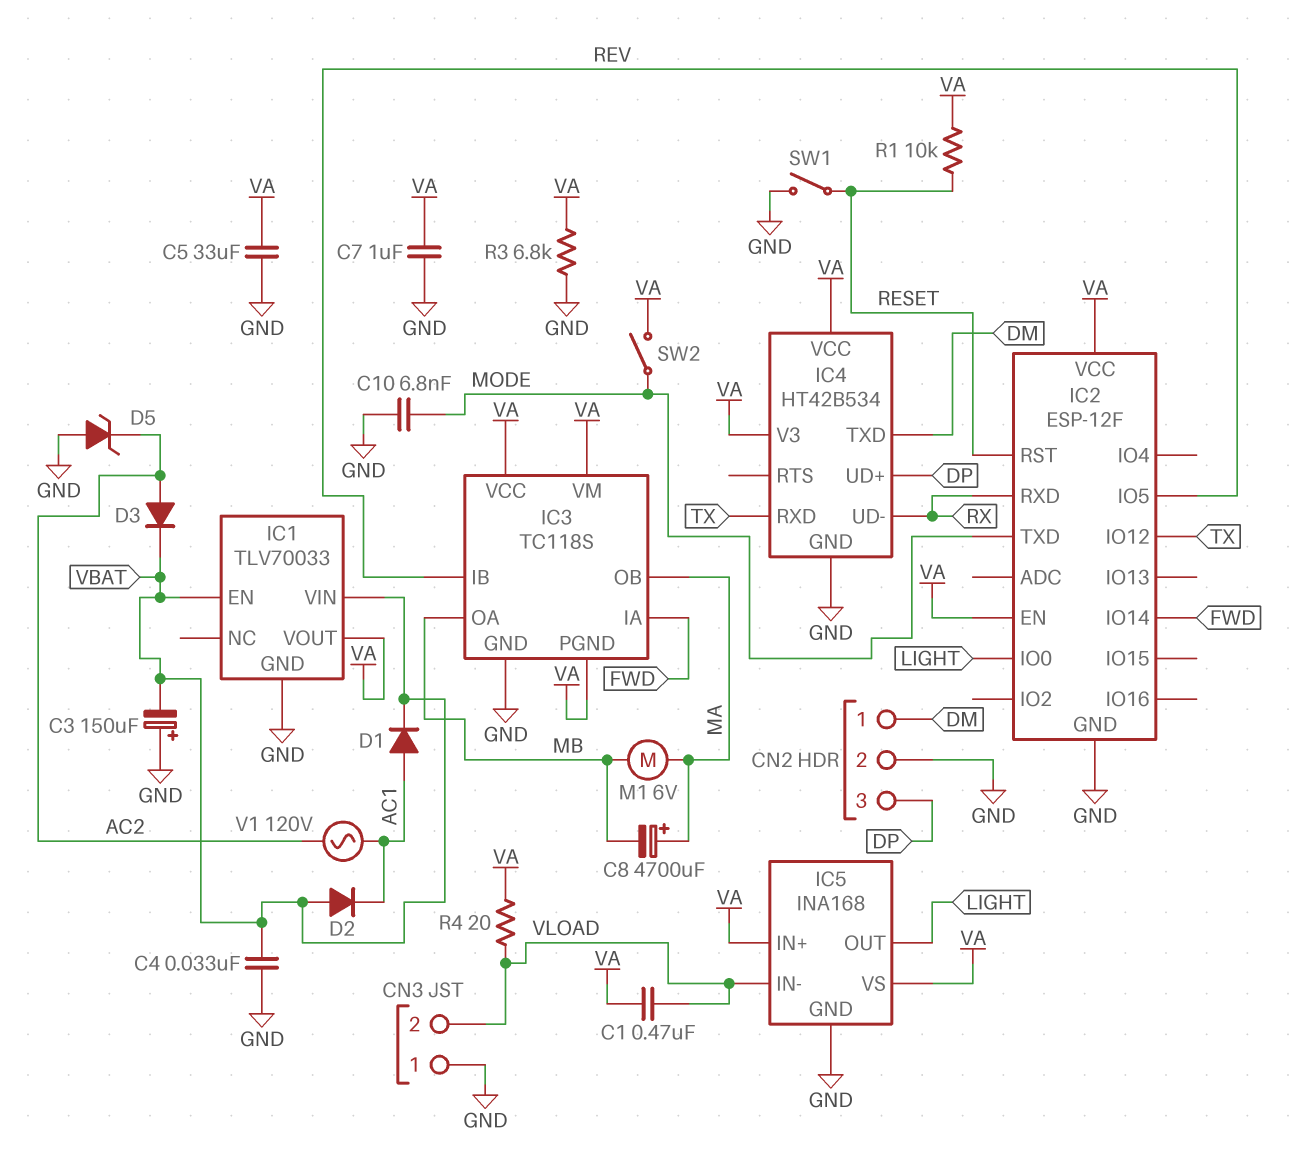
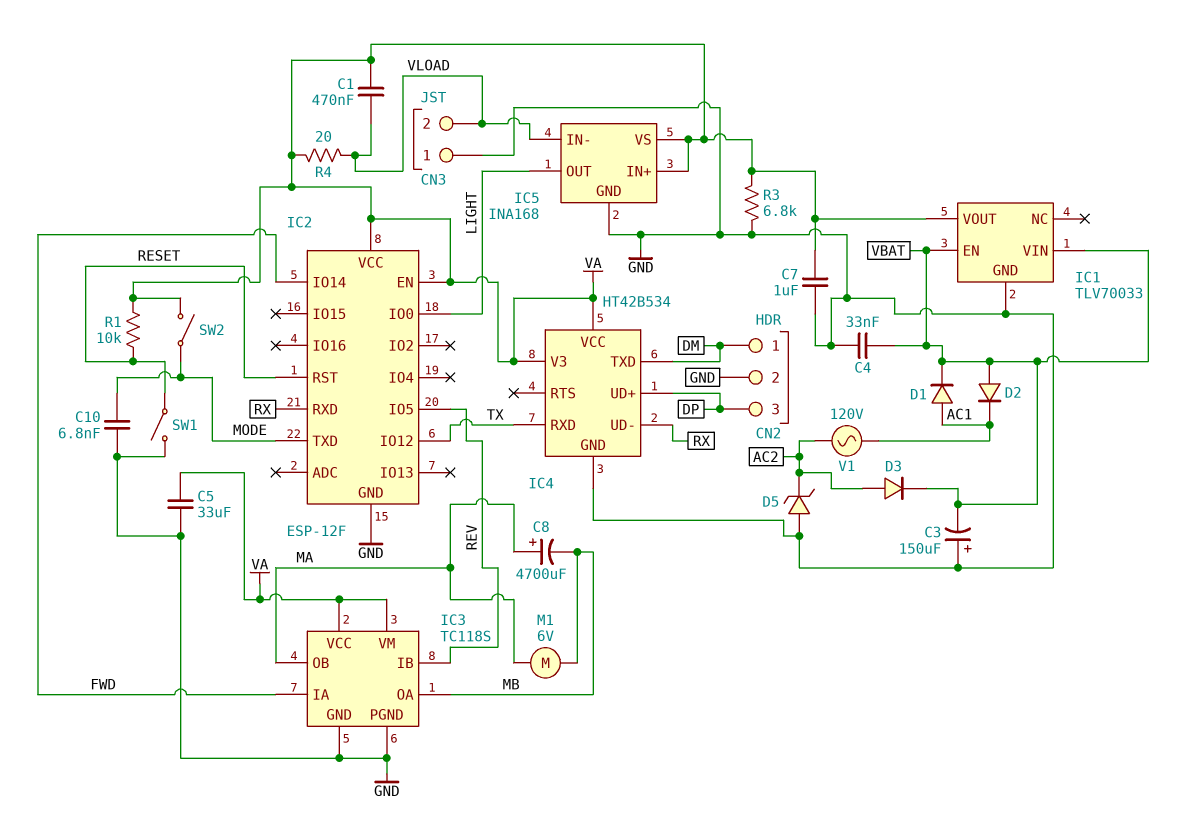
IC3 pin PGND: VA -> GND

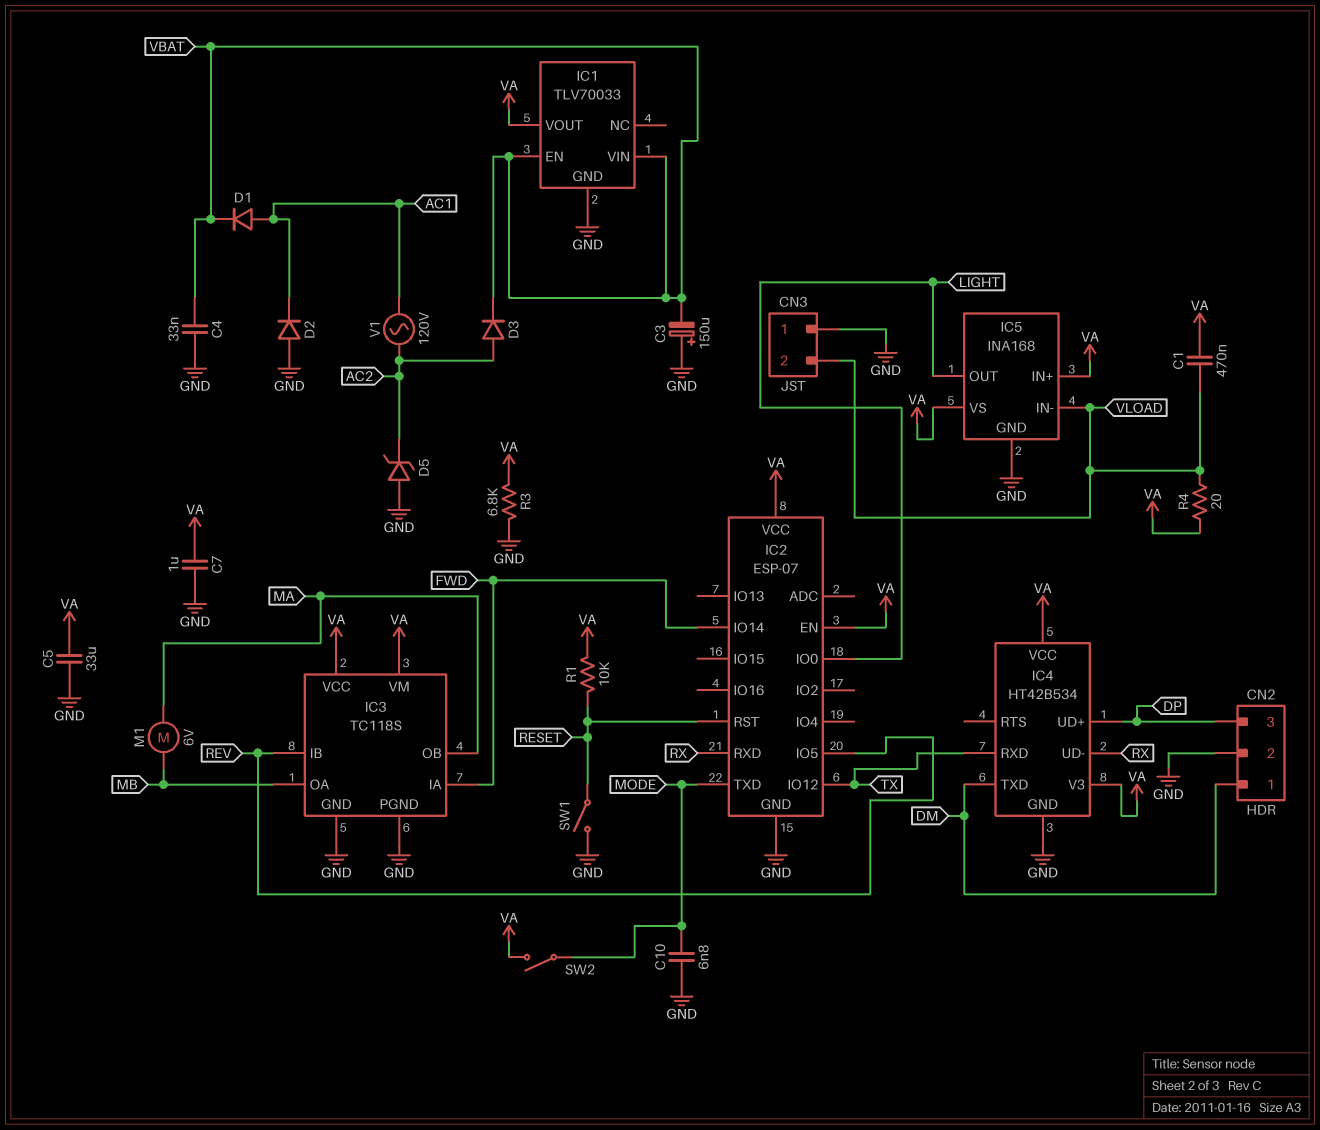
C8: 4700uF (plus MA, minus MB) -> none
D2: diode (A VBAT, K AC1) -> diode (A GND, K AC1)
IC2: ESP-12F -> ESP-07

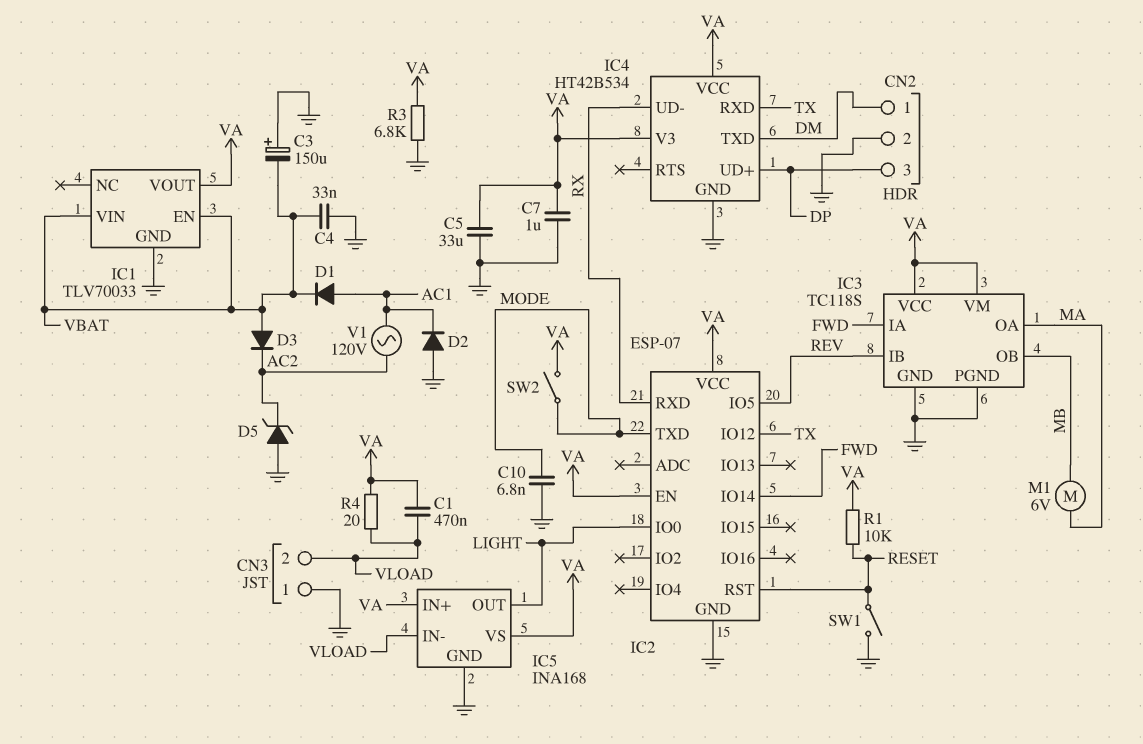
D3: diode (A AC2, K VBAT) -> diode (A VBAT, K AC2)
IC3 pin OA: MB -> MA
IC3 pin OB: MA -> MB

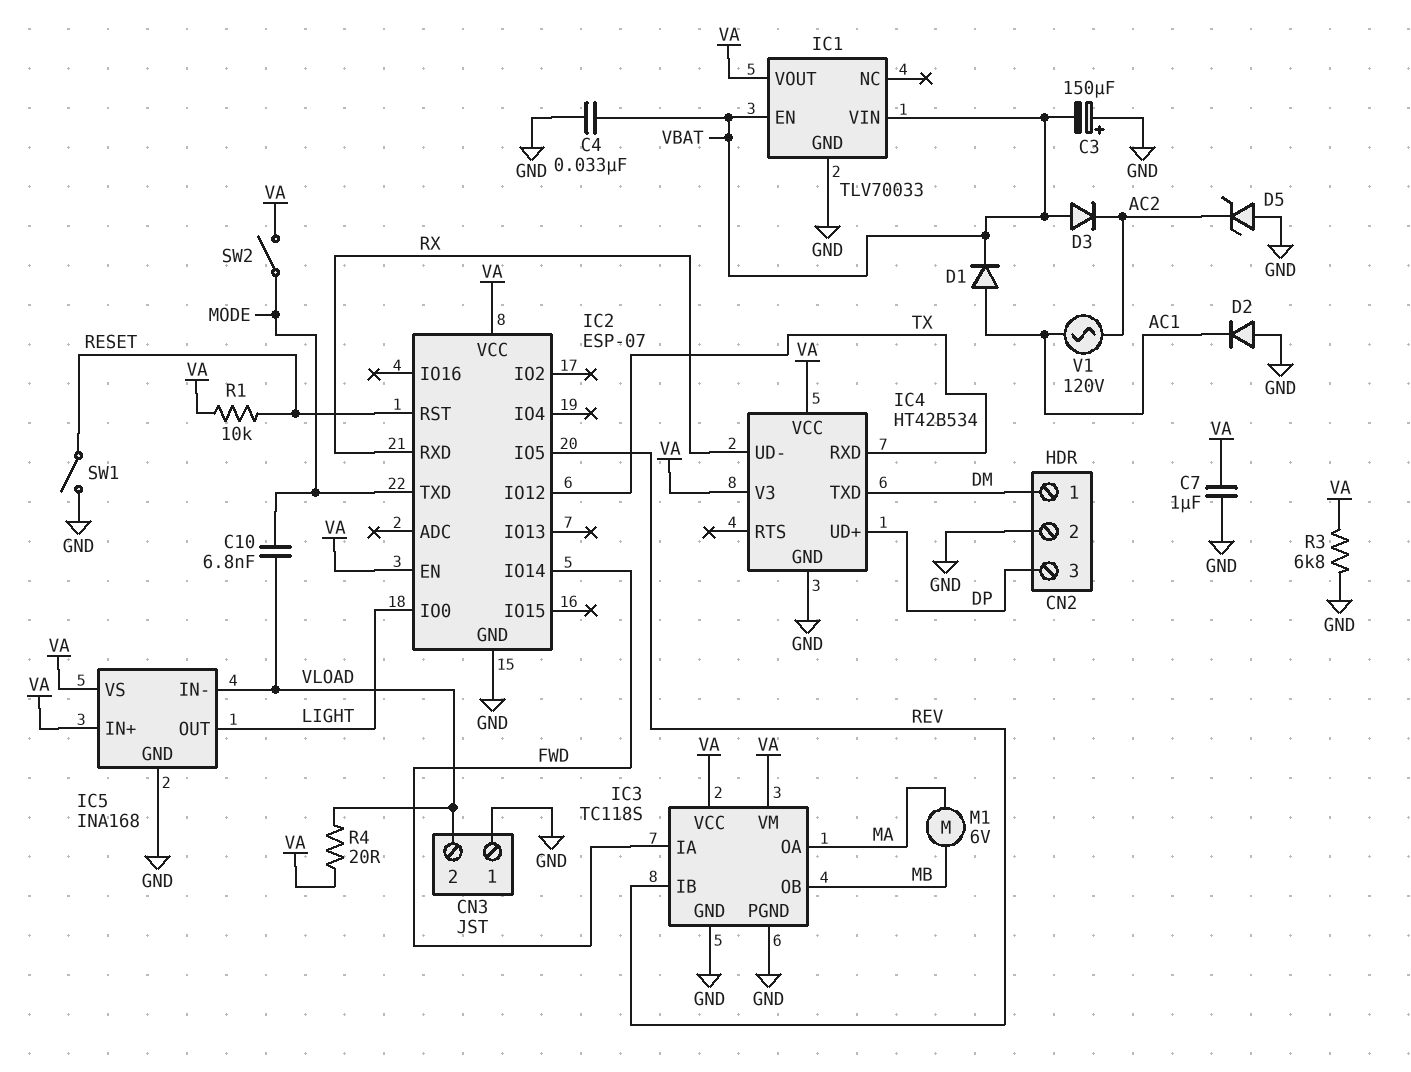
C1: 470nF (VA, VLOAD) -> none
C5: 33uF (GND, VA) -> none
C10: 6.8nF (GND, MODE) -> 6.8nF (MODE, VLOAD)

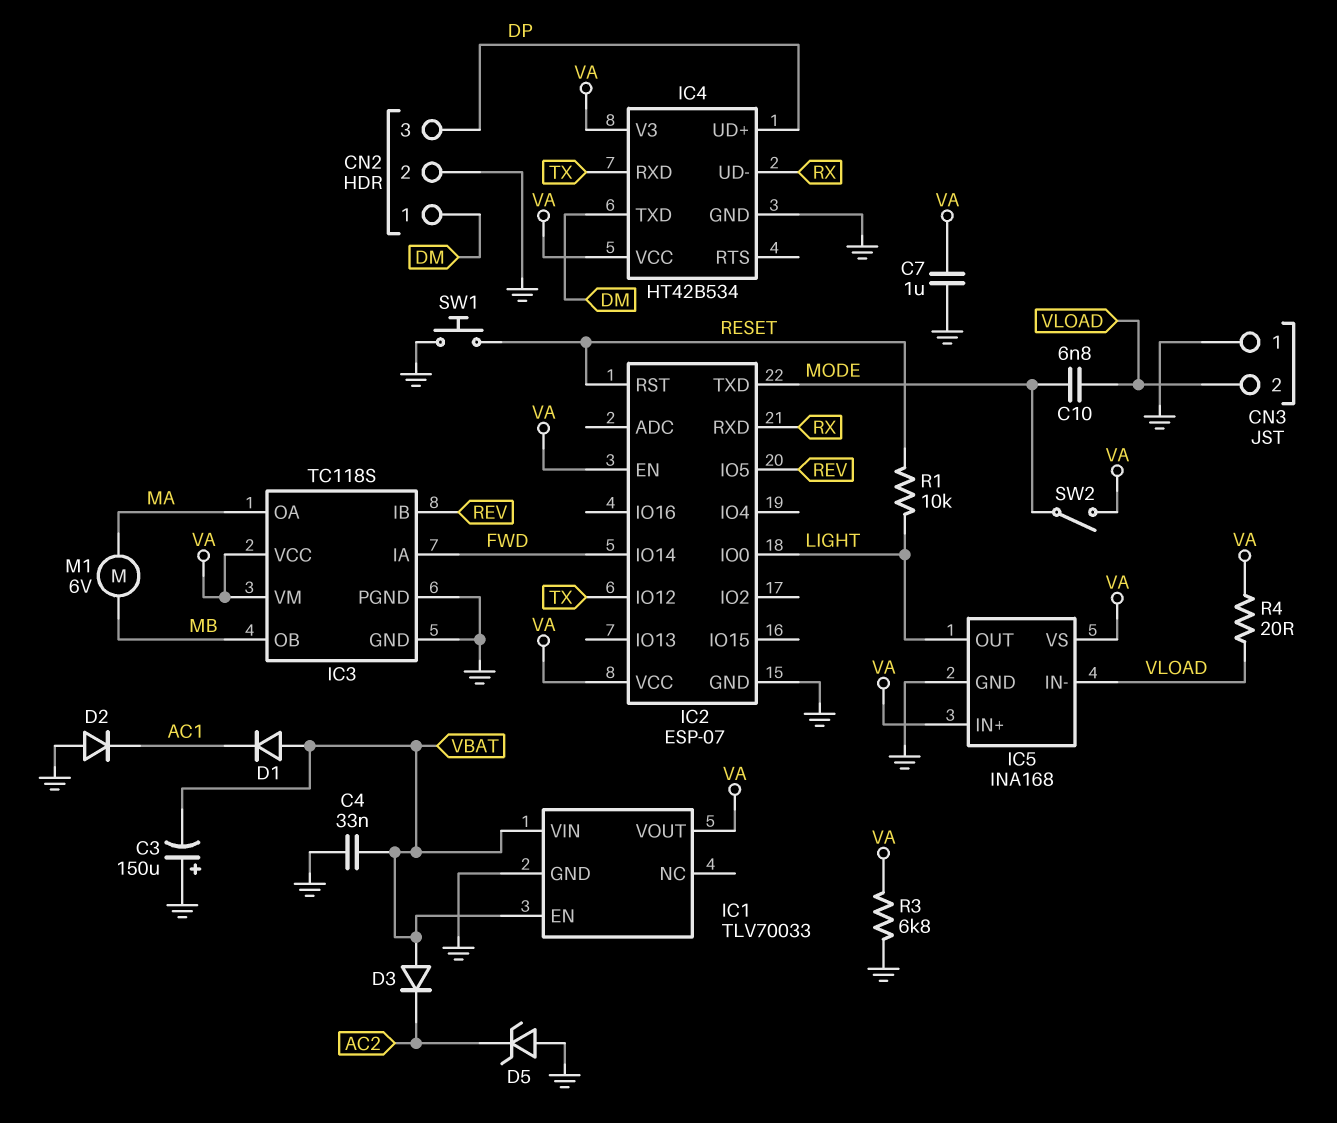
D1: diode (A AC1, K VBAT) -> diode (A VBAT, K AC1)
R1: 10k (RESET, VA) -> 10k (LIGHT, RESET)
SW1: switch (GND, RESET) -> button (GND, RESET)
V1: AC 120V (AC1, AC2) -> none

